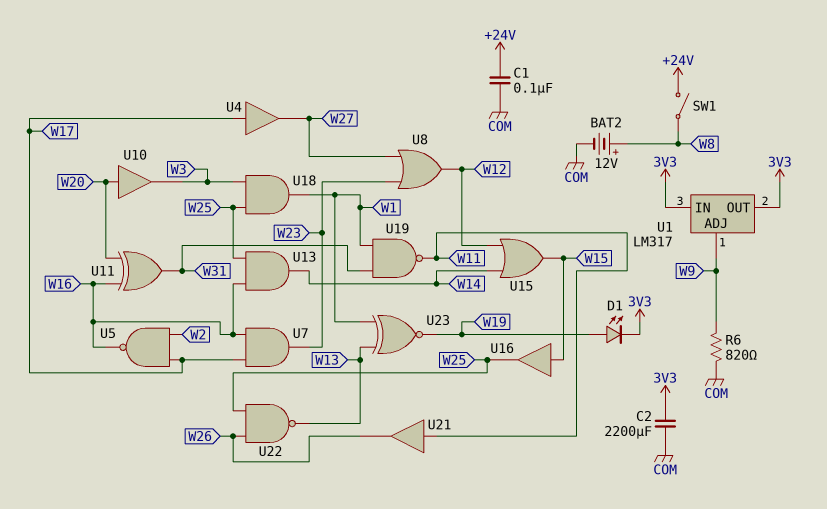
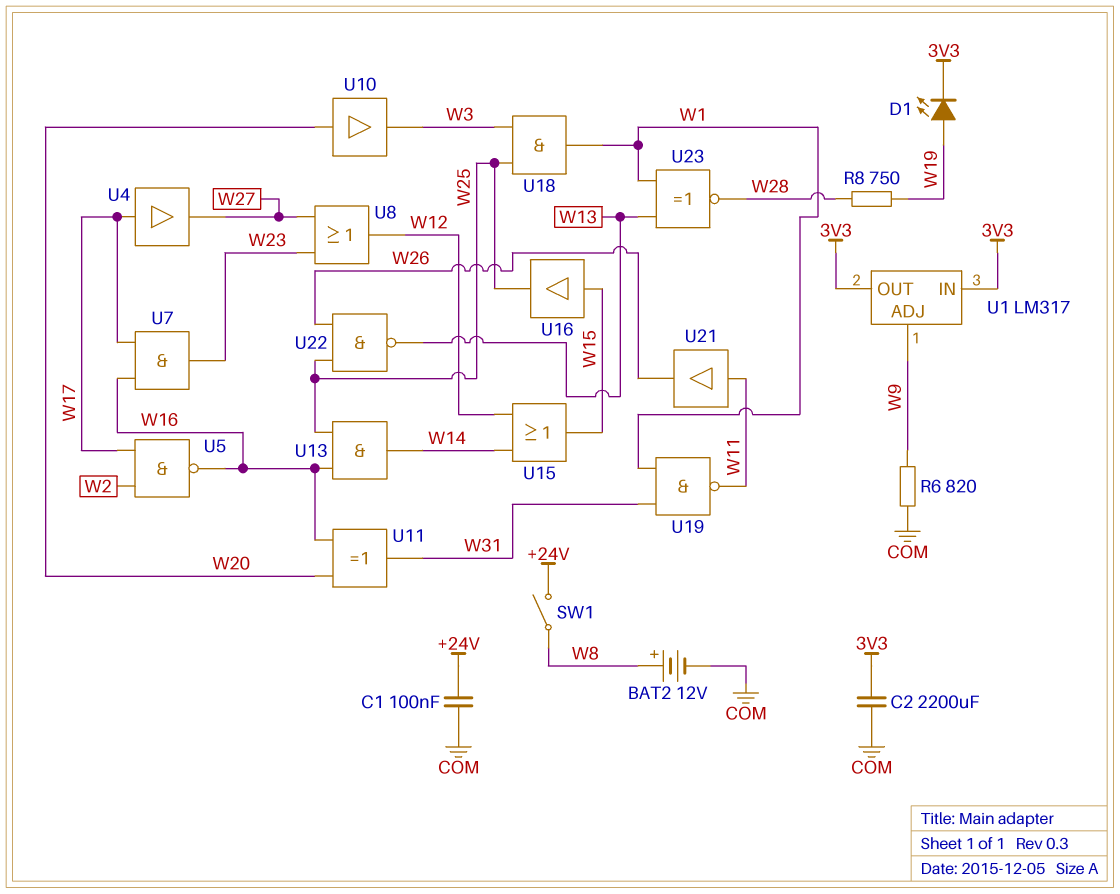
R8: none -> 750 (W19, W28)
U23: XNOR (in W1, in W13, out W19) -> XNOR (in W1, in W13, out W28)

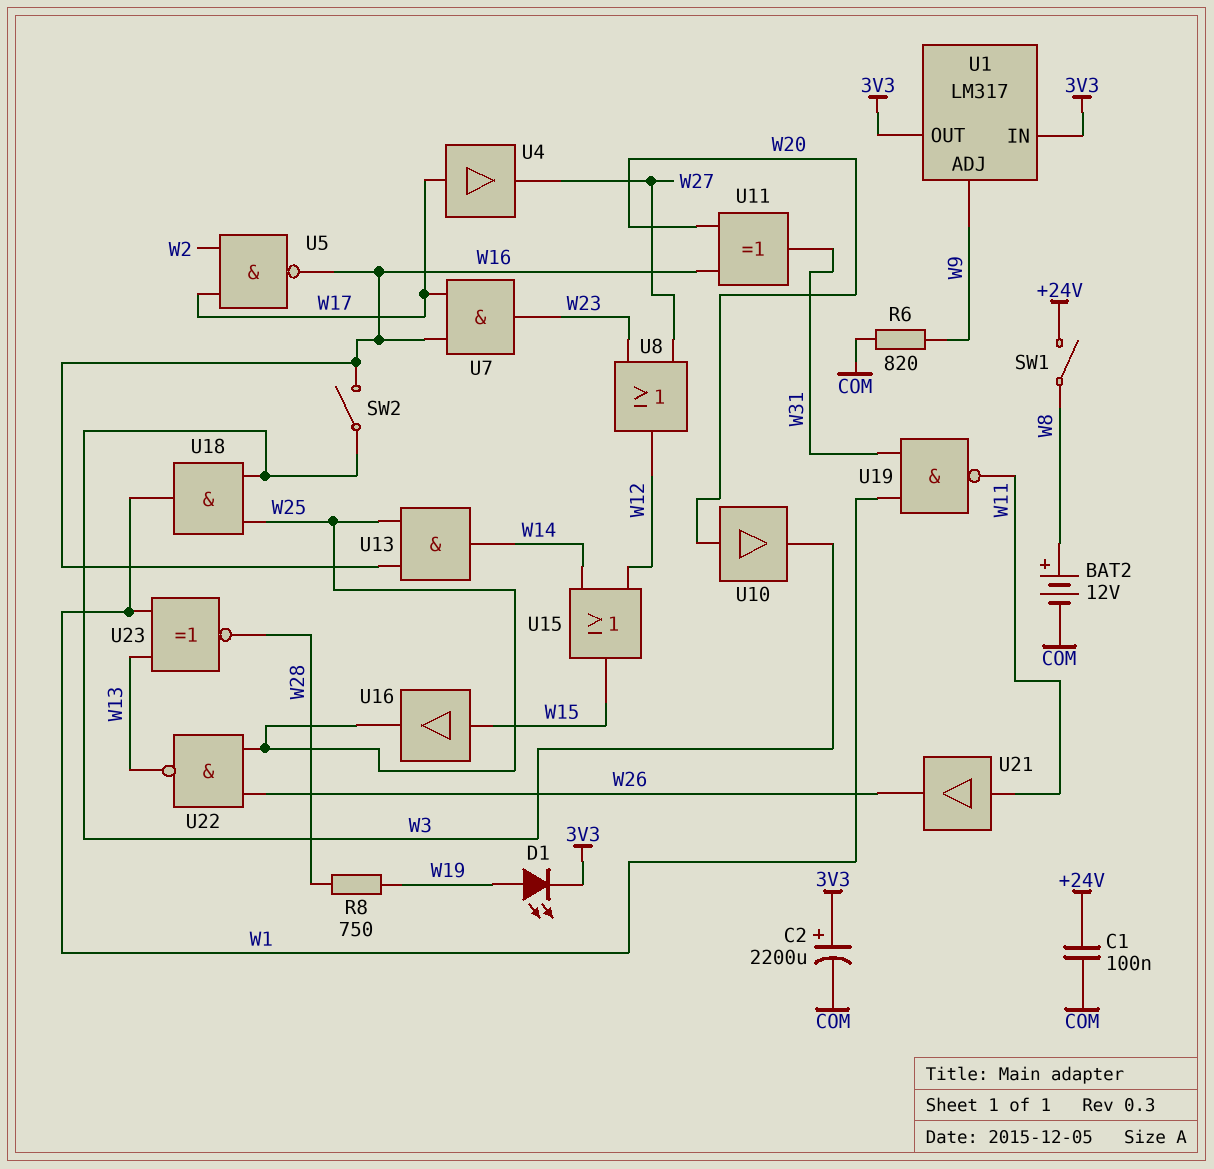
C2: 2200uF (3V3, COM) -> 2200uF (plus 3V3, minus COM)
SW2: none -> switch (W3, W16)

